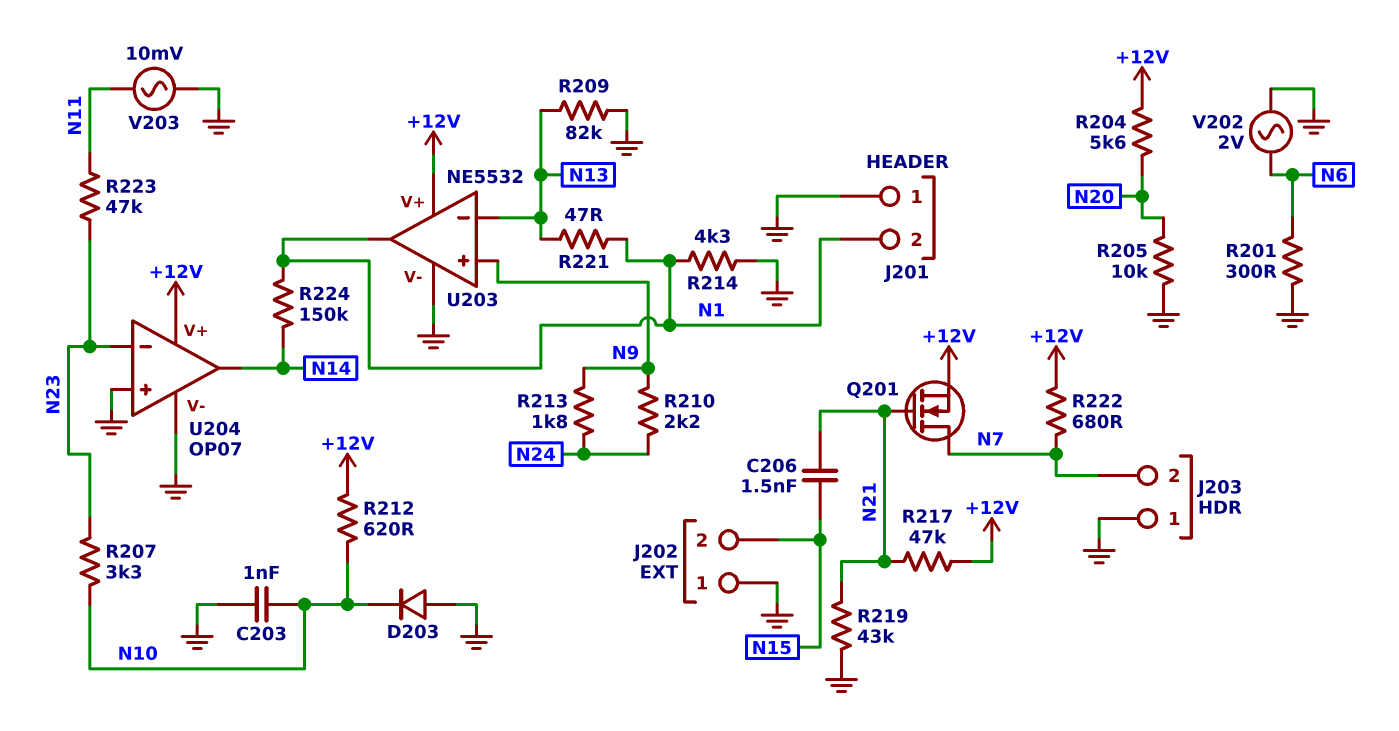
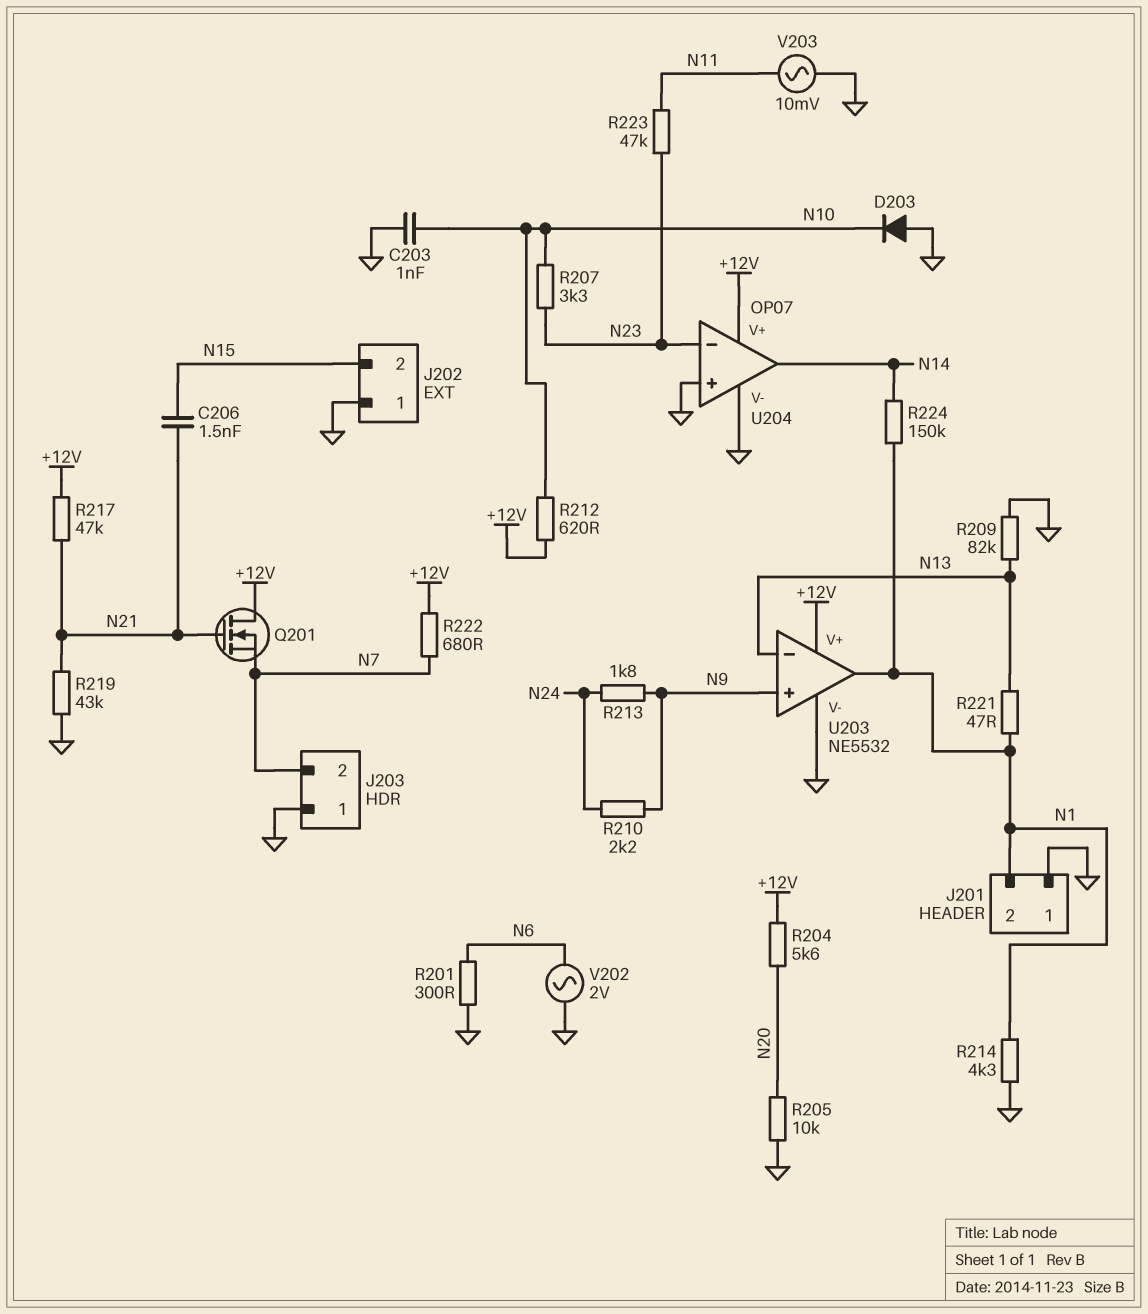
Q201: NMOS (G N21, D N7, S +12V) -> NMOS (G N21, D +12V, S N7)

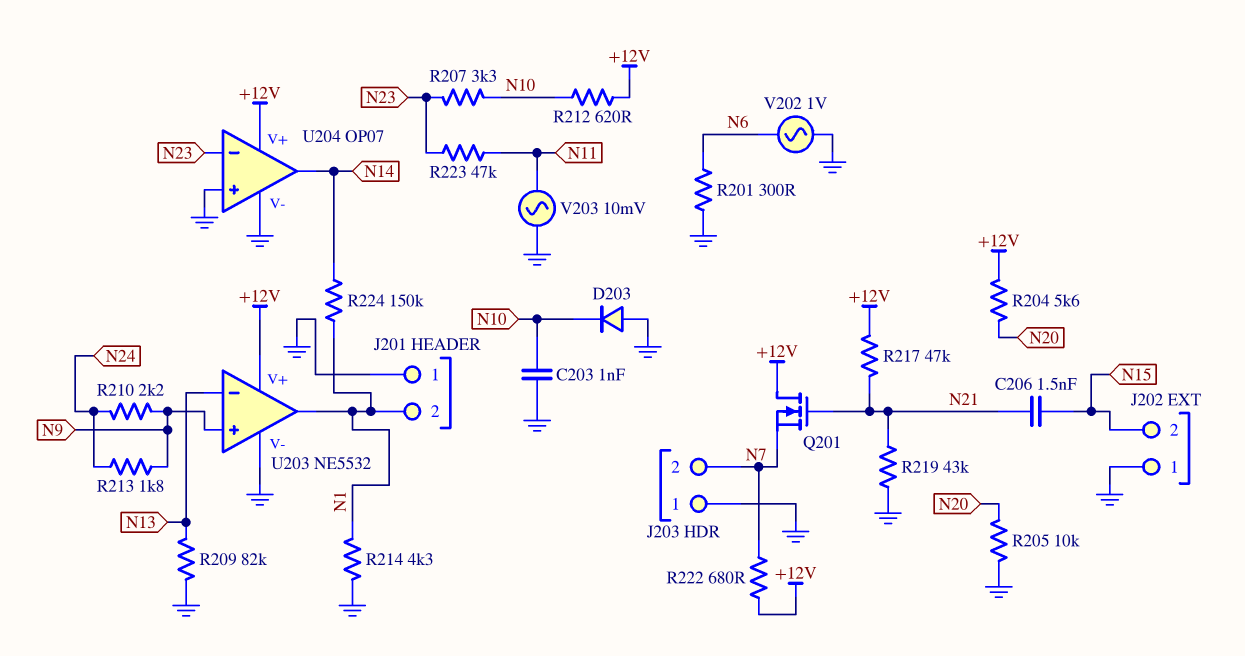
R221: 47 (N1, N13) -> none
V202: AC 2V (GND, N6) -> AC 1V (GND, N6)

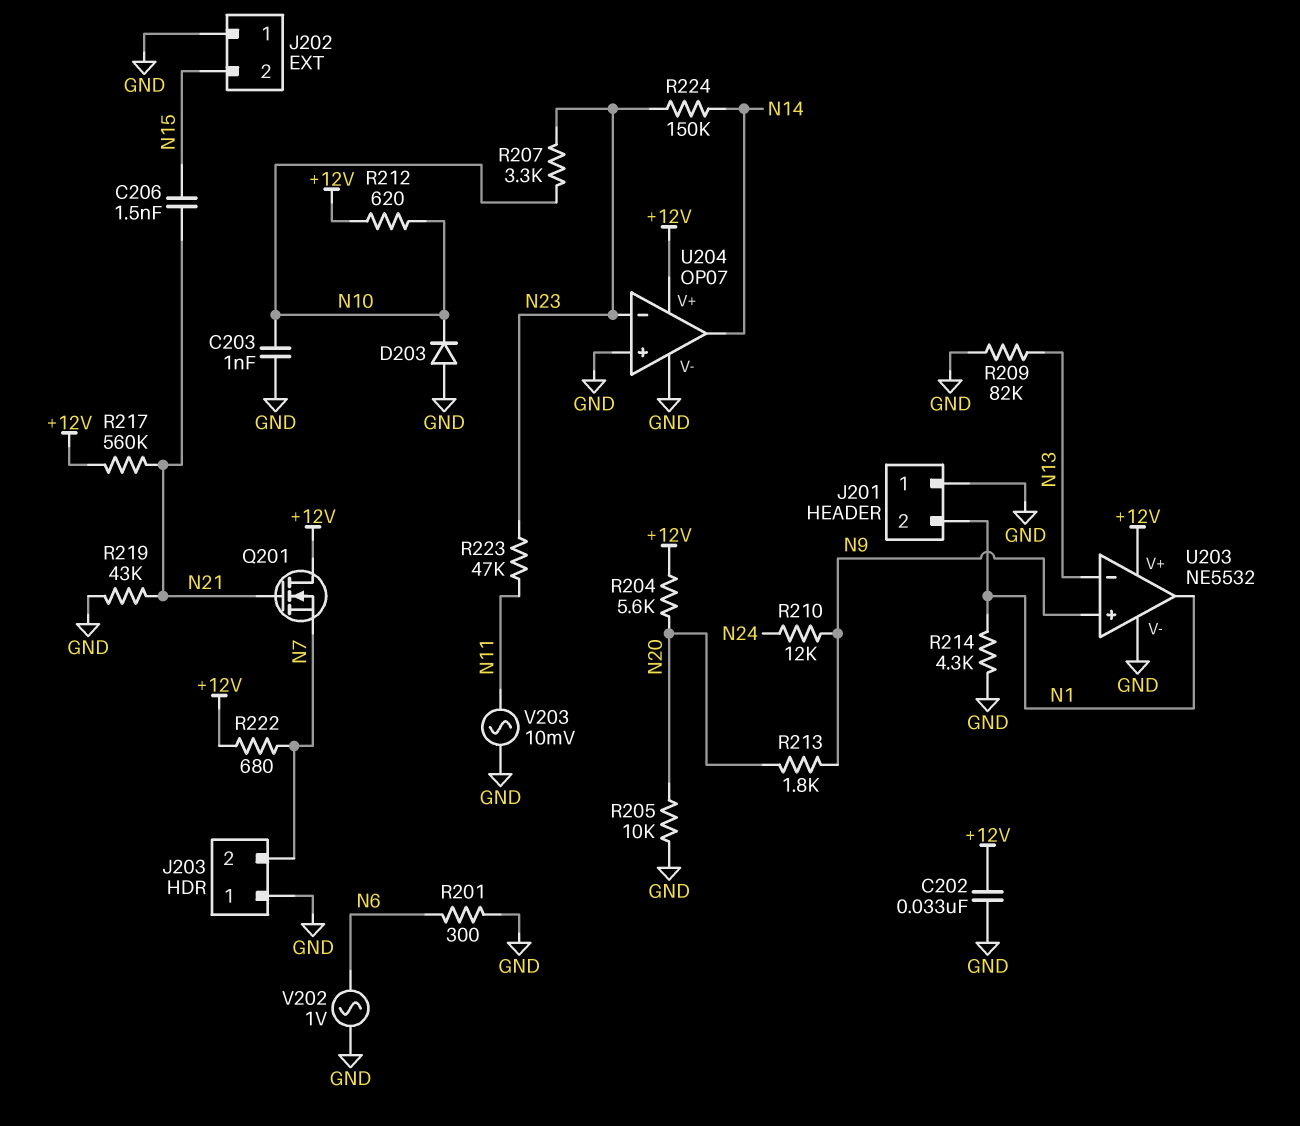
C202: none -> 33nF (+12V, GND)
R210: 2.2k (N9, N24) -> 12k (N9, N24)
R213: 1.8k (N9, N24) -> 1.8k (N9, N20)
R217: 47k (+12V, N21) -> 560k (+12V, N21)
R224: 150k (N1, N14) -> 150k (N14, N23)

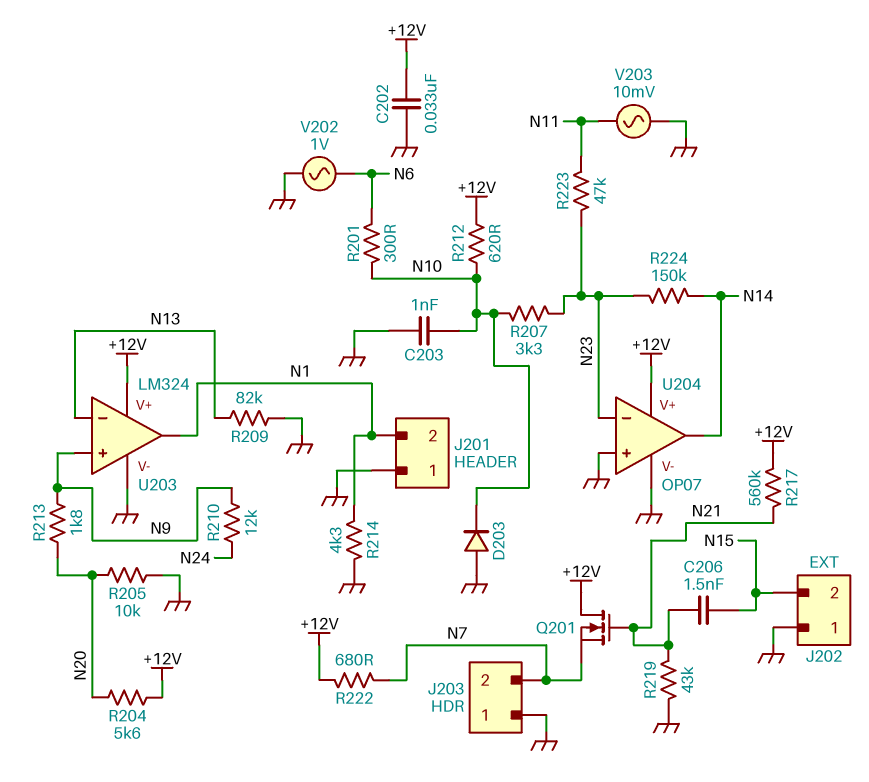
R201: 300 (GND, N6) -> 300 (N6, N10)
U203: NE5532 -> LM324

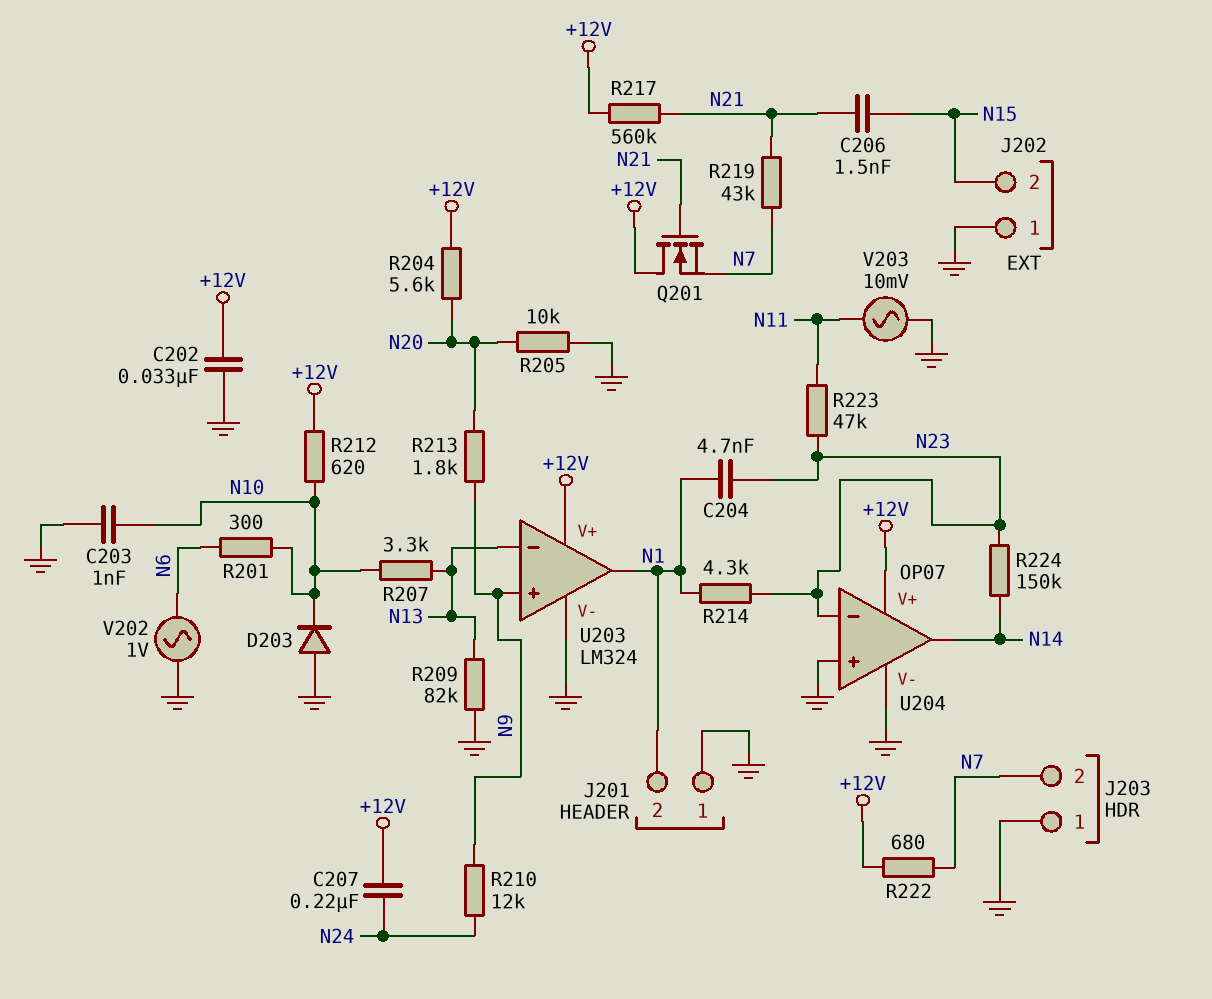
C204: none -> 4.7nF (N1, N23)
C207: none -> 220nF (+12V, N24)
R207: 3.3k (N10, N23) -> 3.3k (N10, N13)
R214: 4.3k (GND, N1) -> 4.3k (N1, N23)
R219: 43k (GND, N21) -> 43k (N7, N21)

